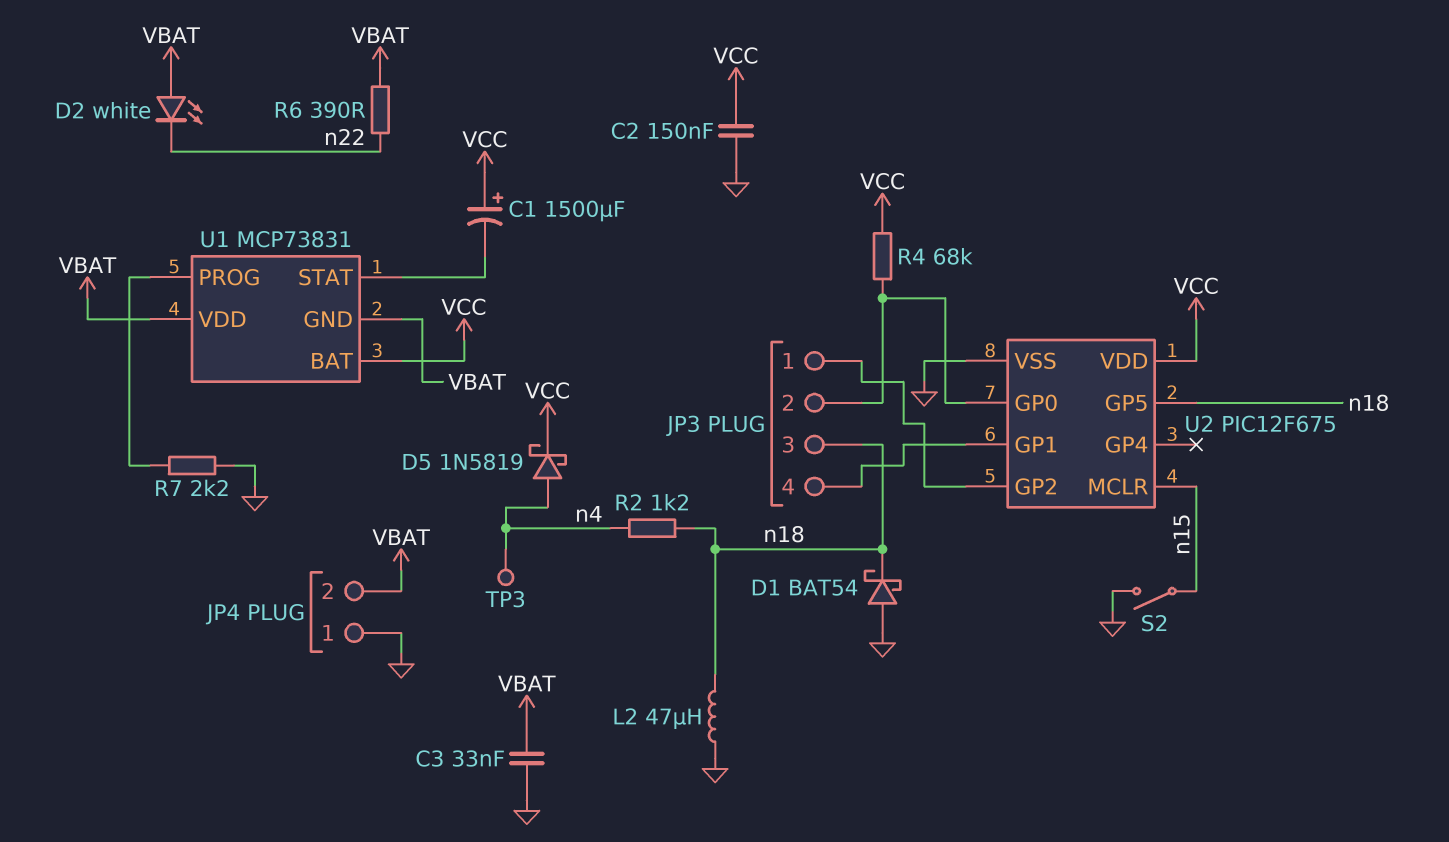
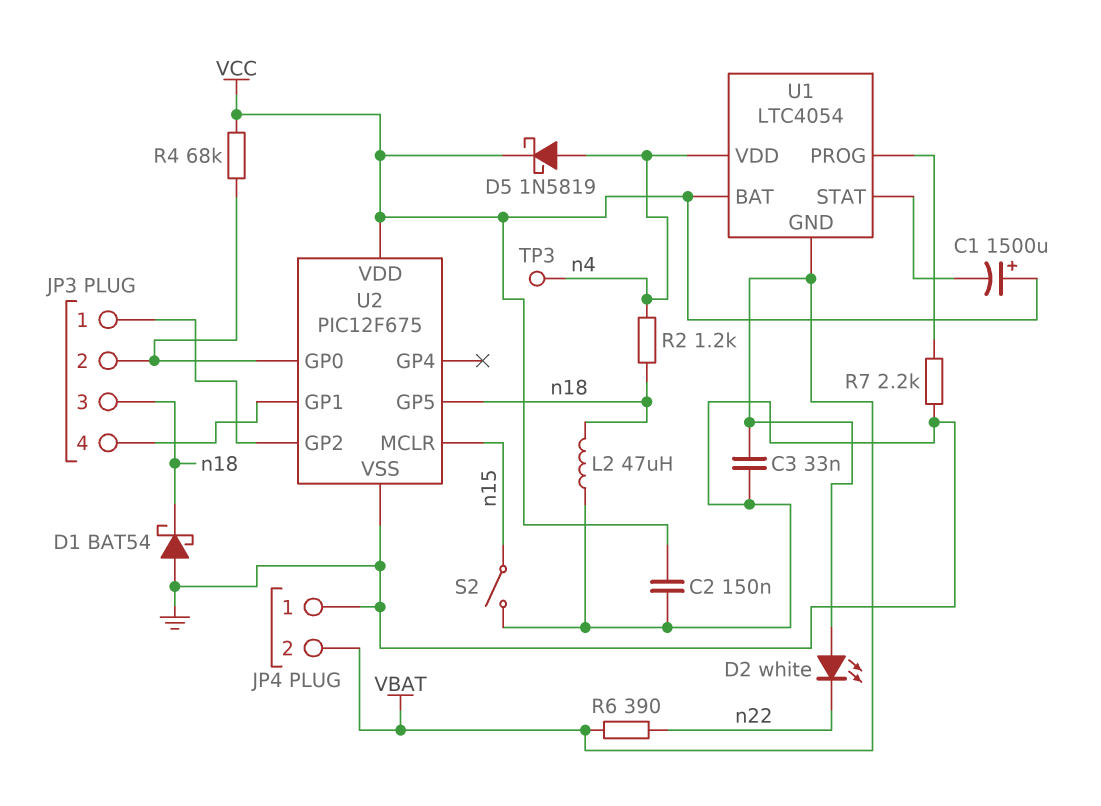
U1: MCP73831 -> LTC4054
U1 pin VDD: VBAT -> n4

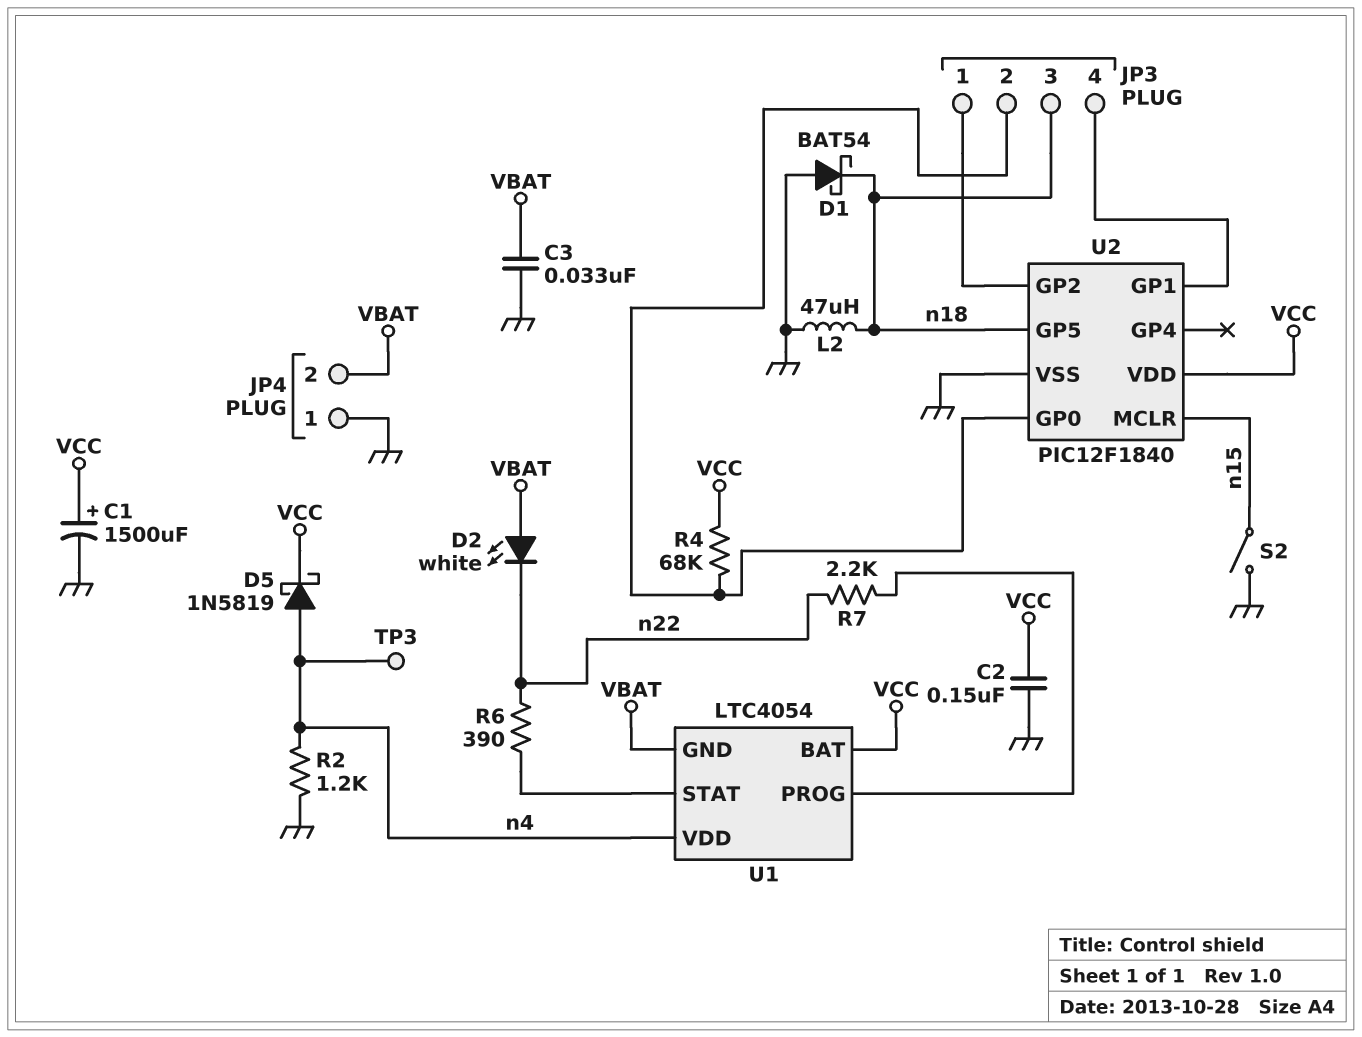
C1: 1500uF (plus VCC, minus U1/STAT) -> 1500uF (plus VCC, minus GND)
R2: 1.2k (n4, n18) -> 1.2k (GND, n4)
R6: 390 (VBAT, n22) -> 390 (U1/STAT, n22)
R7: 2.2k (GND, U1/PROG) -> 2.2k (U1/PROG, n22)
U2: PIC12F675 -> PIC12F1840

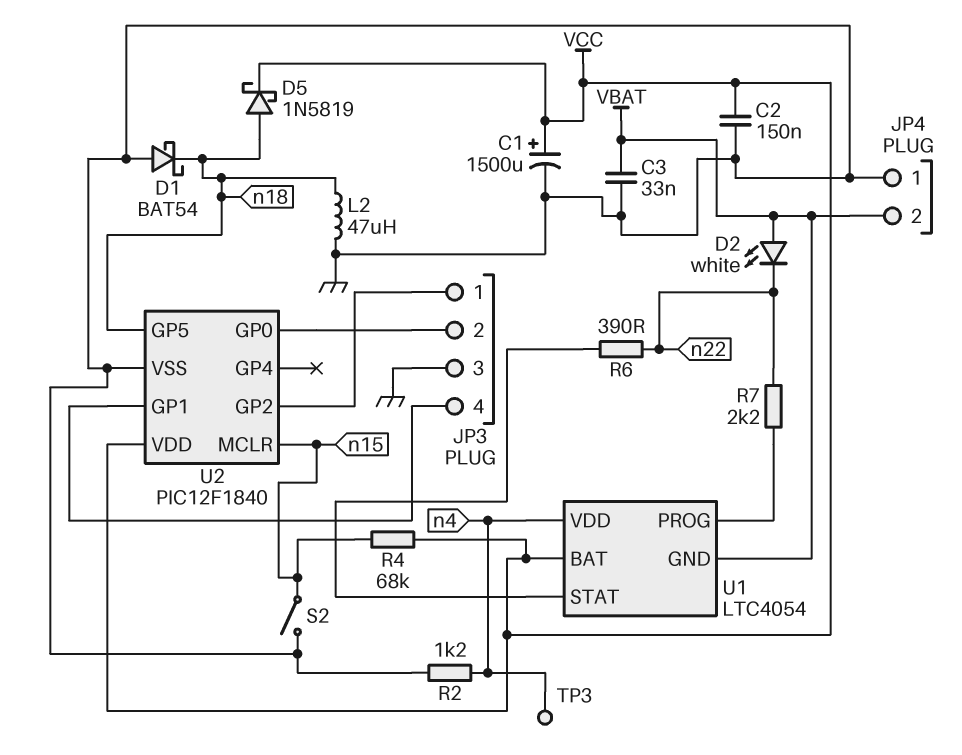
D5: schottky 1N5819 (A n4, K VCC) -> schottky 1N5819 (A n18, K VCC)
JP3 pin 3: n18 -> GND
R4: 68k (JP3/2, VCC) -> 68k (VCC, n15)

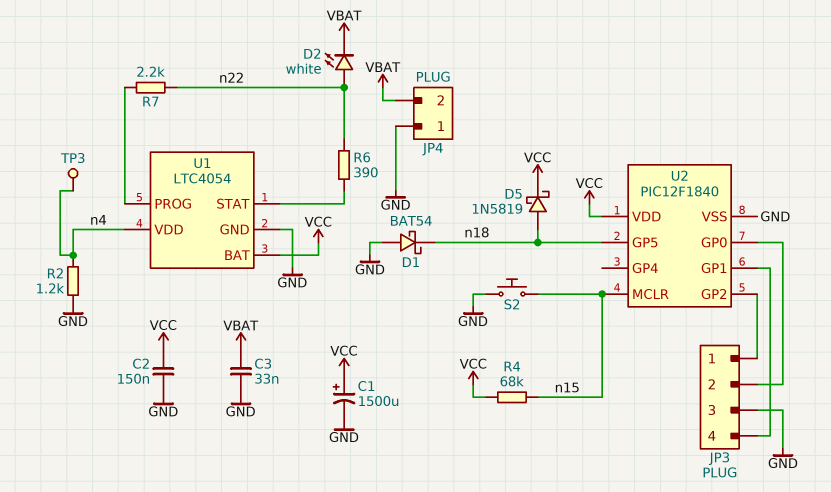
D2: LED white (A VBAT, K n22) -> LED white (A n22, K VBAT)
L2: 47uH (GND, n18) -> none
S2: switch (GND, n15) -> button (GND, n15)
U1 pin GND: VBAT -> GND

